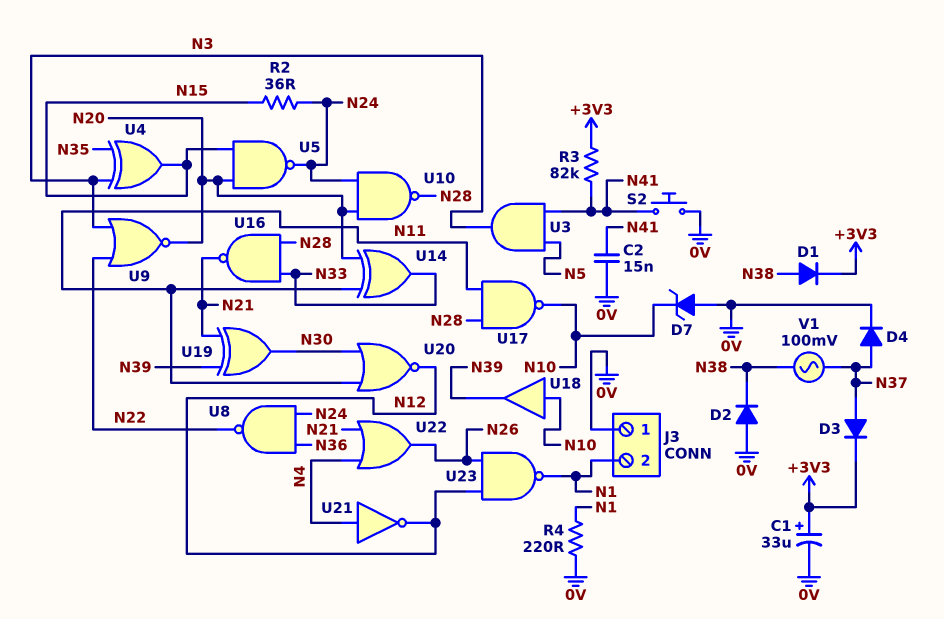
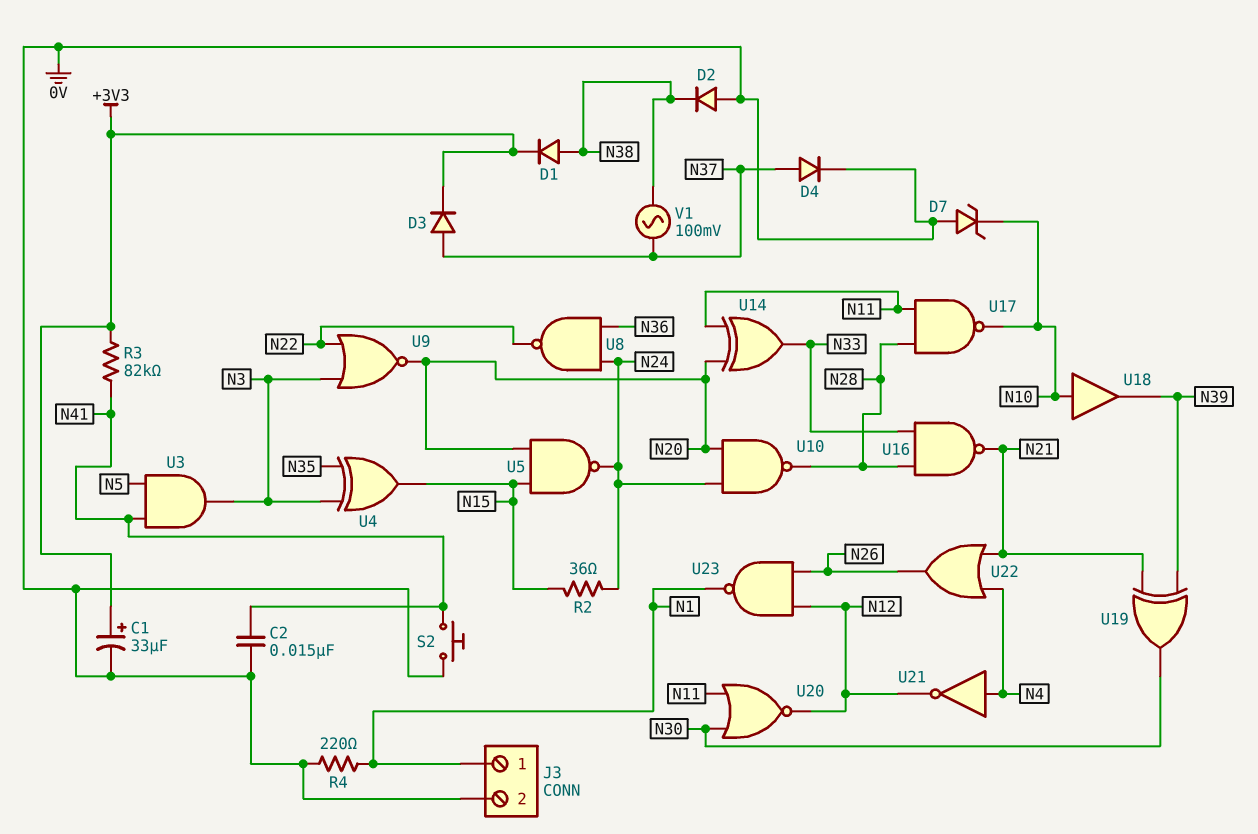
J3 pin 1: 0V -> N1
J3 pin 2: N1 -> 0V

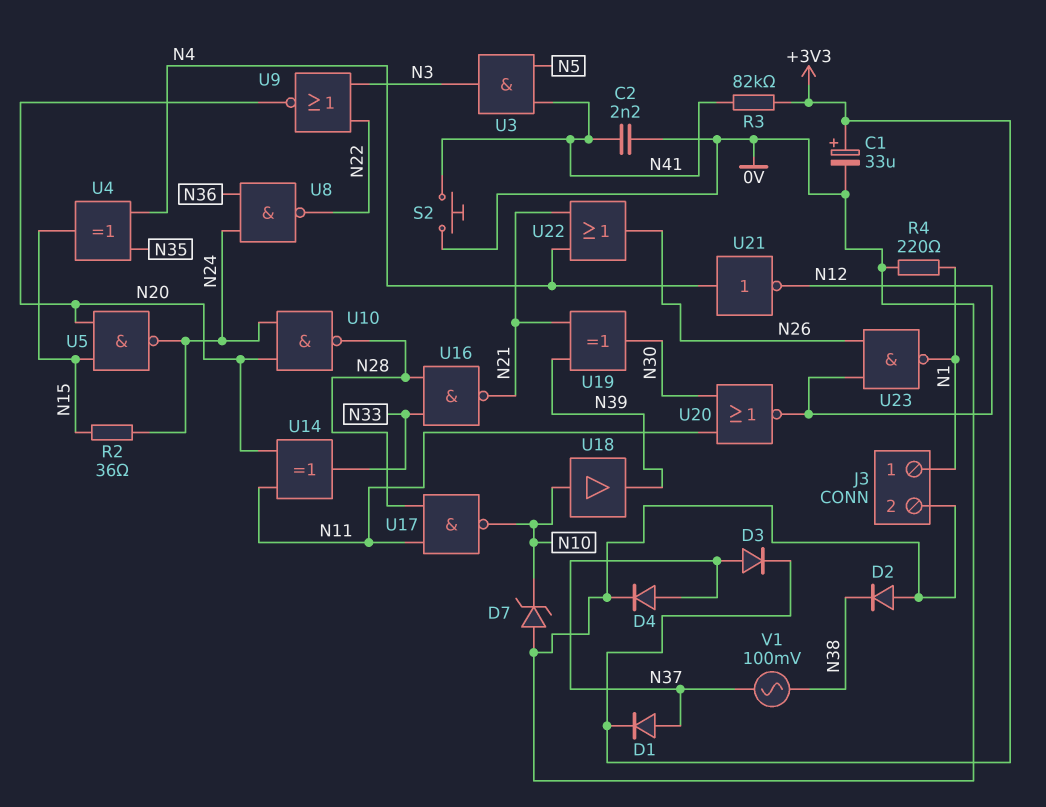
C2: 15nF (0V, N41) -> 2.2nF (0V, N41)
D1: diode (A N38, K +3V3) -> diode (A N37, K +3V3)
U4: XOR (in N3, in N35, out N15) -> XOR (in N4, in N35, out N15)

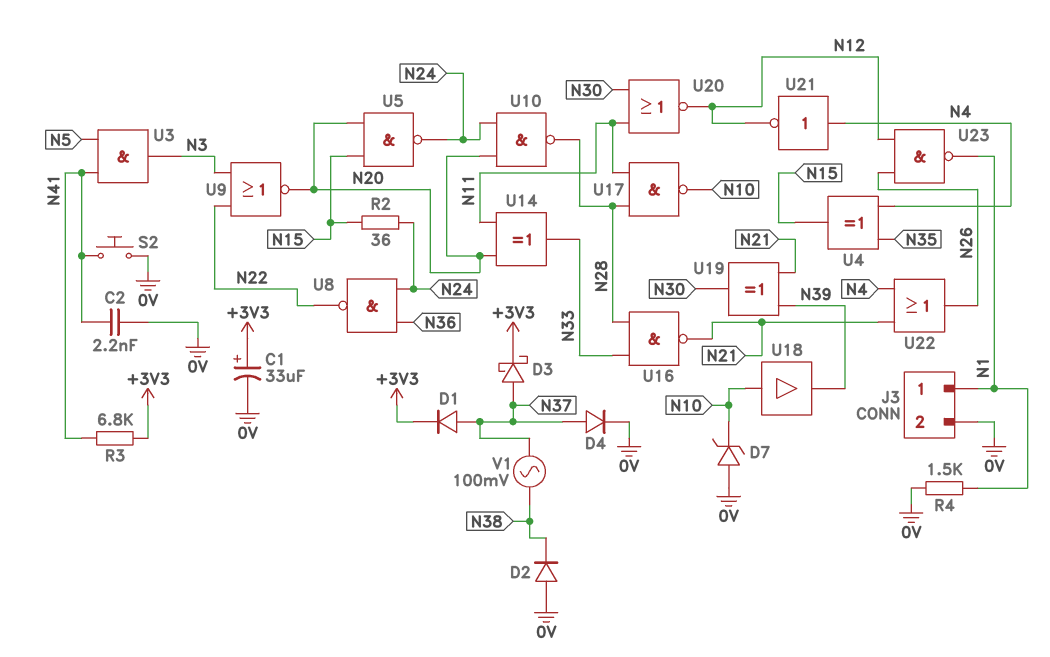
D3: diode (A N37, K +3V3) -> schottky (A N37, K +3V3)
R3: 82k (+3V3, N41) -> 6.8k (+3V3, N41)
R4: 220 (0V, N1) -> 1.5k (0V, N1)

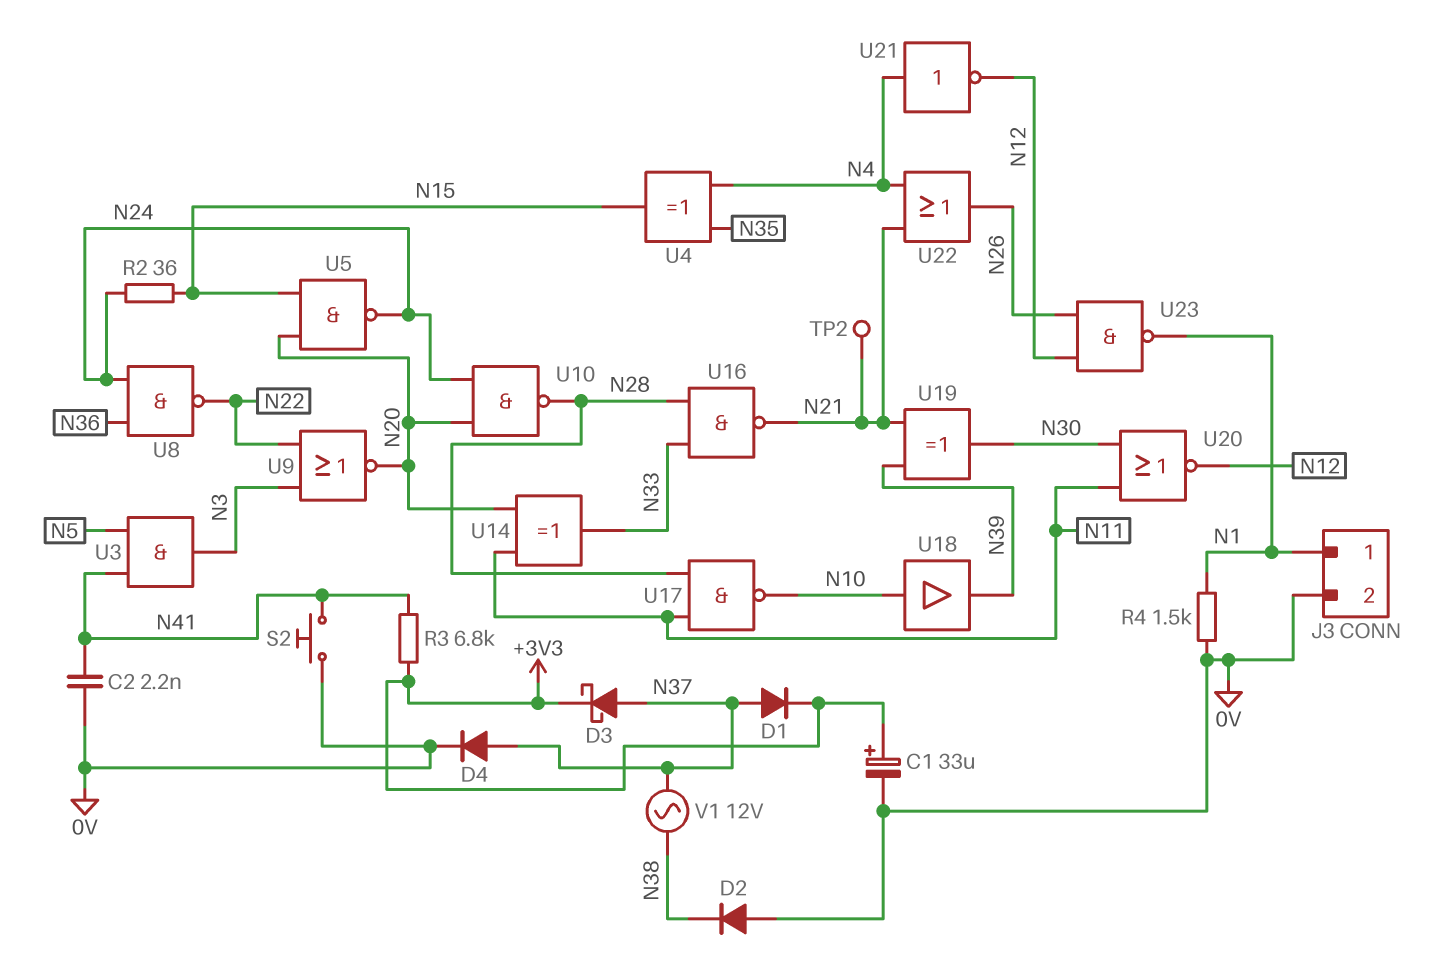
D7: zener (A 0V, K N10) -> none
TP2: none -> test point (N21)
V1: AC 100mV (N37, N38) -> AC 12V (N37, N38)

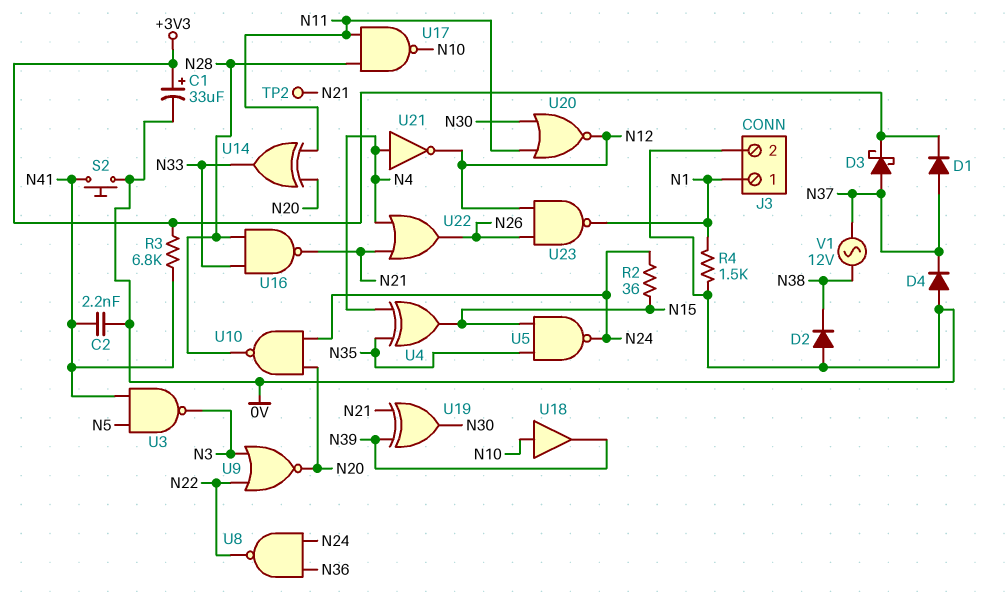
D4: diode (A N37, K 0V) -> diode (A 0V, K N37)
U3: AND (in N5, in N41, out N3) -> NAND (in N5, in N41, out N3)
U5: NAND (in N15, in N20, out N24) -> NAND (in N15, in N35, out N24)

